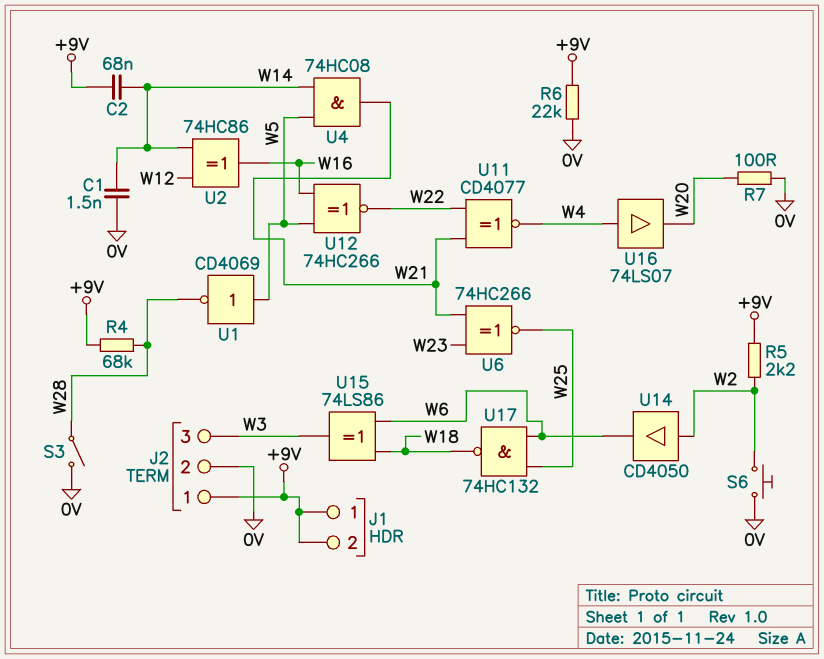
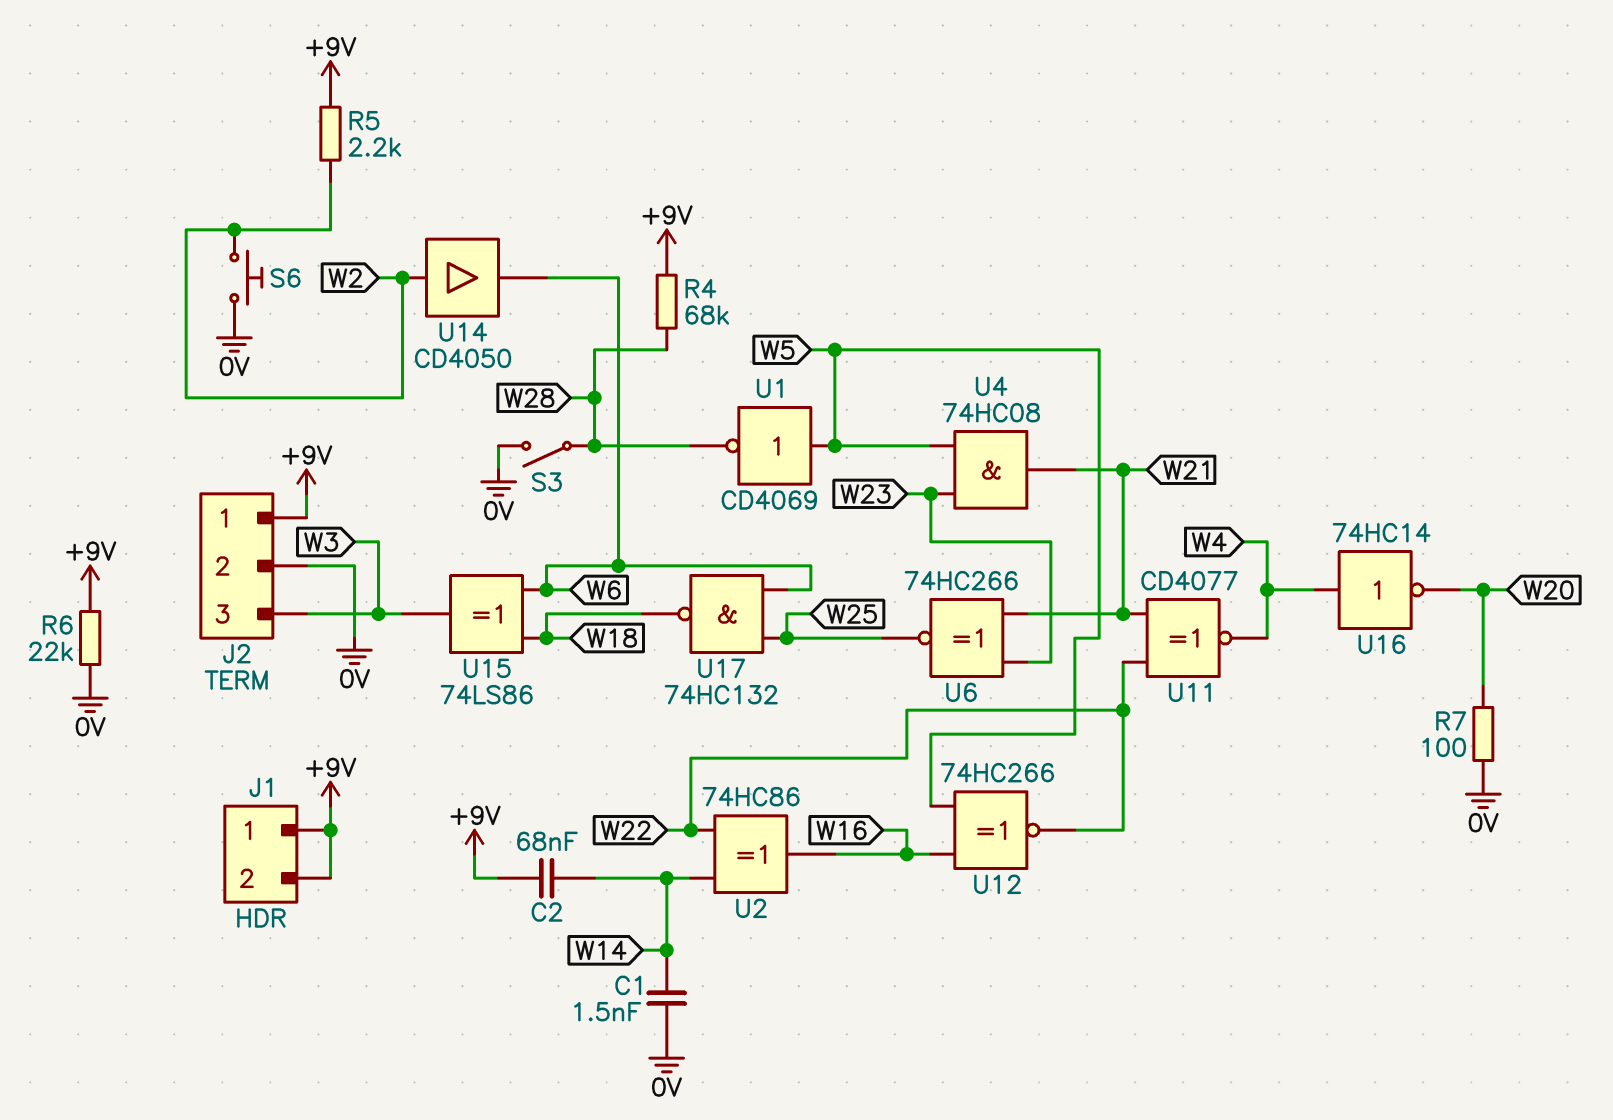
U2: XOR 74HC86 (in W12, in W14, out W16) -> XOR 74HC86 (in W14, in W22, out W16)
U4: AND 74HC08 (in W5, in W14, out W21) -> AND 74HC08 (in W5, in W23, out W21)
U16: buffer 74LS07 (in W4, out W20) -> NOT 74HC14 (in W4, out W20)

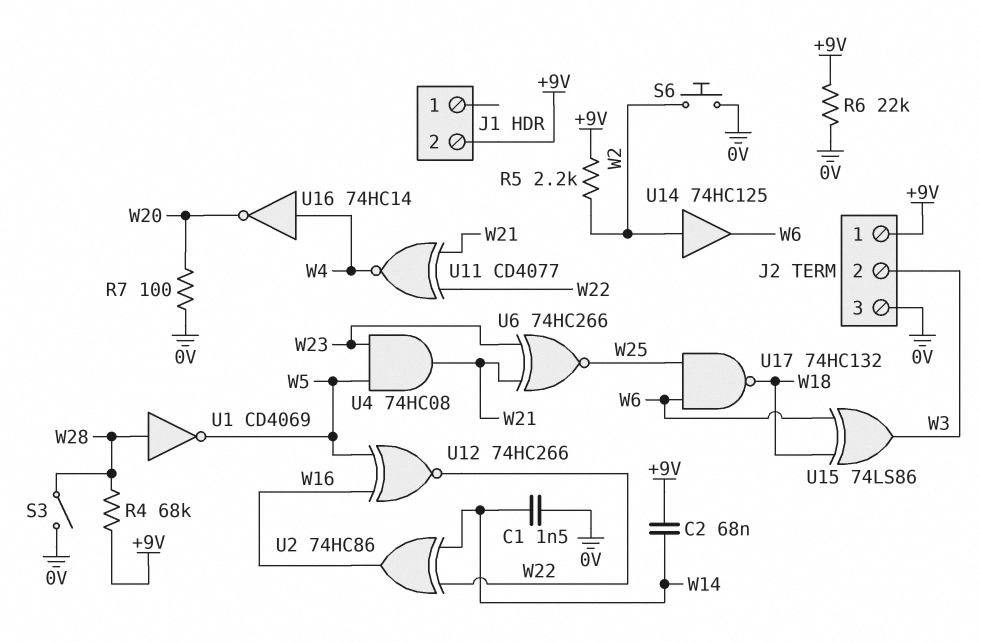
J1 pin 1: +9V -> none
J2 pin 2: 0V -> W3
J2 pin 3: W3 -> 0V
U1: NOT CD4069 (in W5, out W28) -> NOT CD4069 (in W28, out W5)
U14: buffer CD4050 (in W2, out W6) -> buffer 74HC125 (in W2, out W6)

